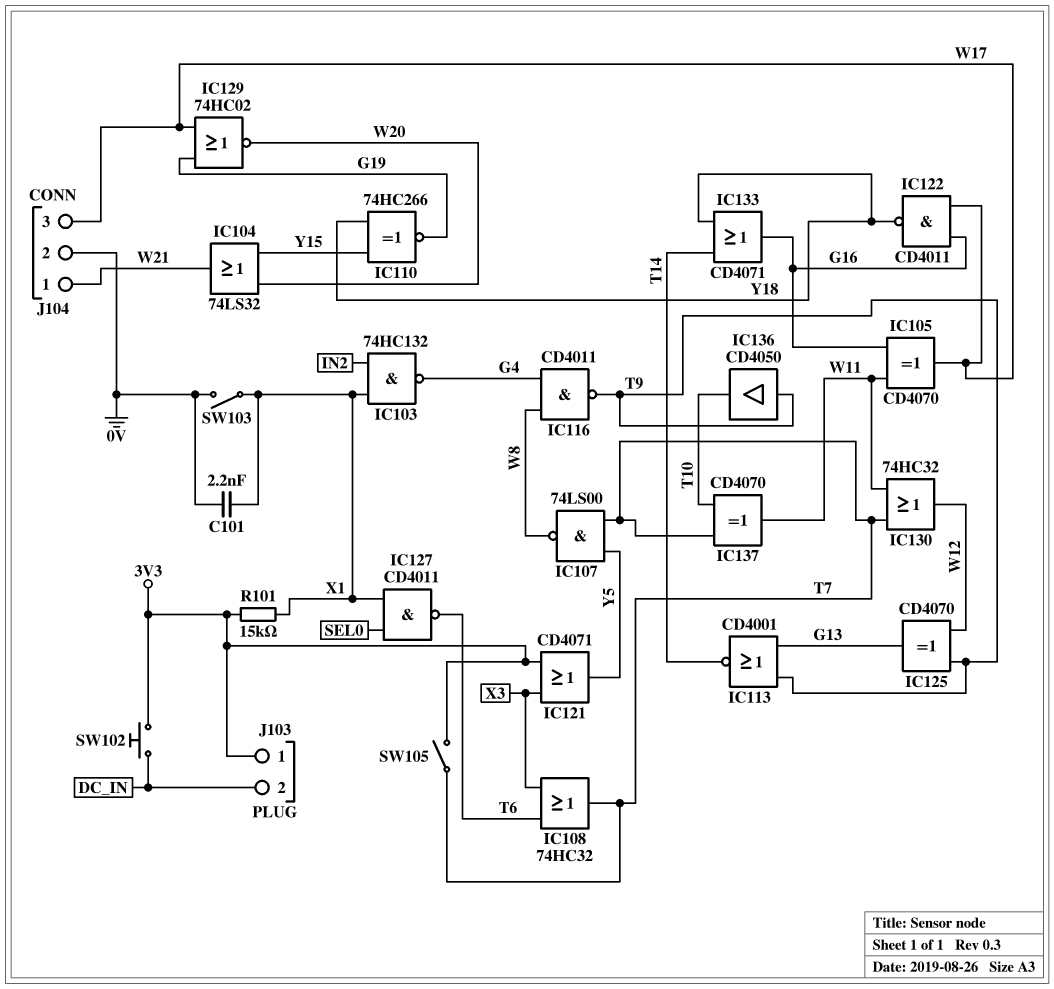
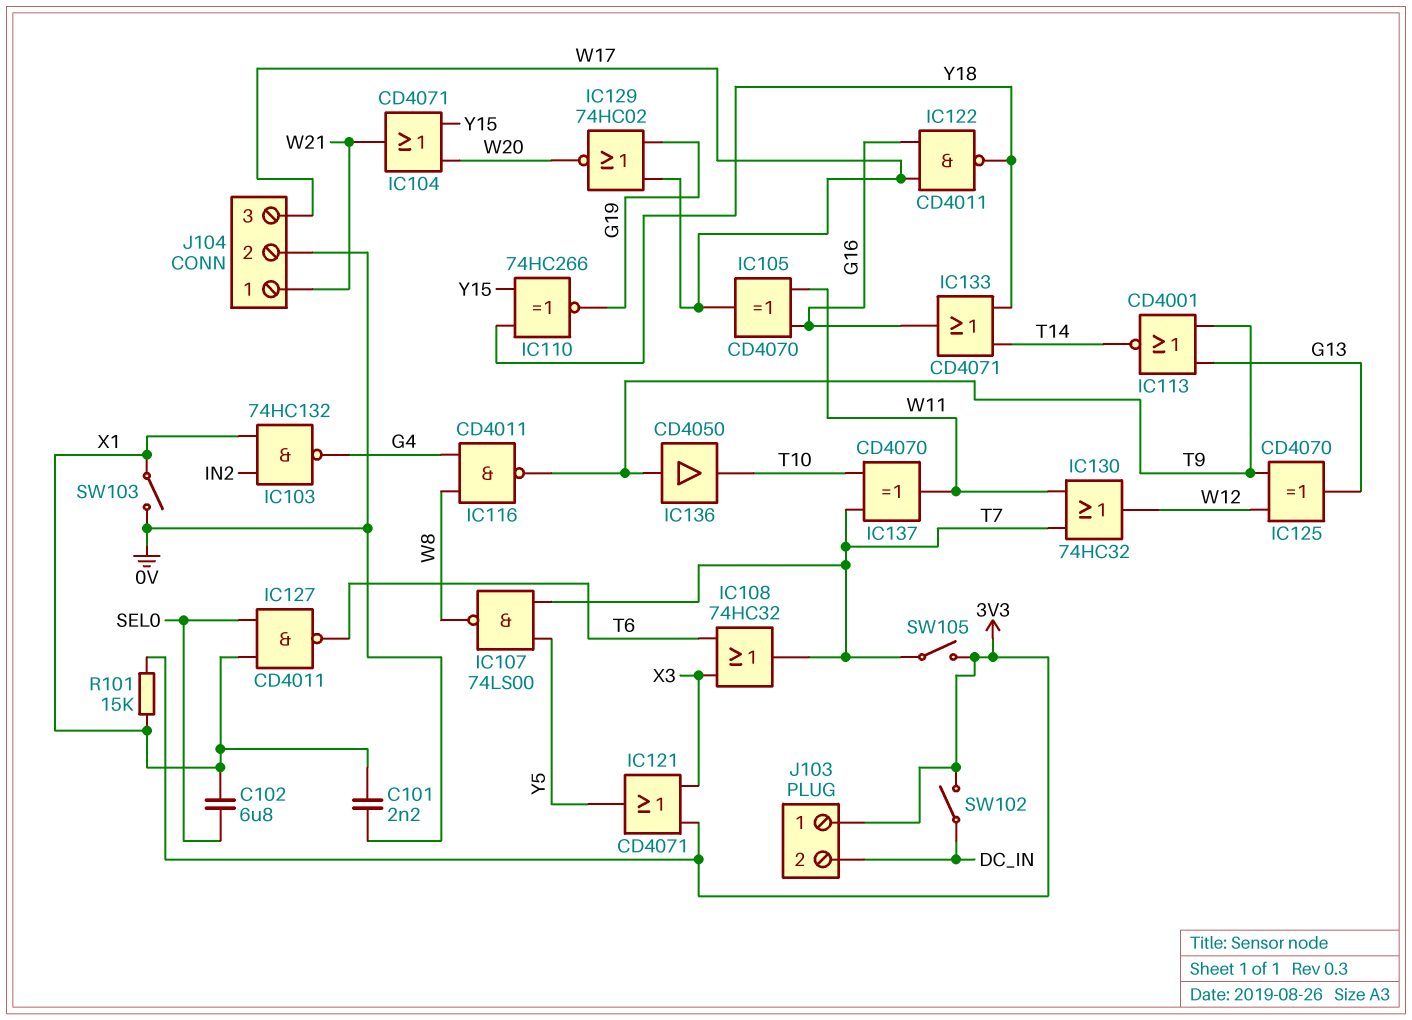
C102: none -> 6.8uF (SEL0, X1)
IC104: OR 74LS32 (in W20, in Y15, out W21) -> OR CD4071 (in W20, in Y15, out W21)
SW102: button (3V3, DC_IN) -> switch (3V3, DC_IN)

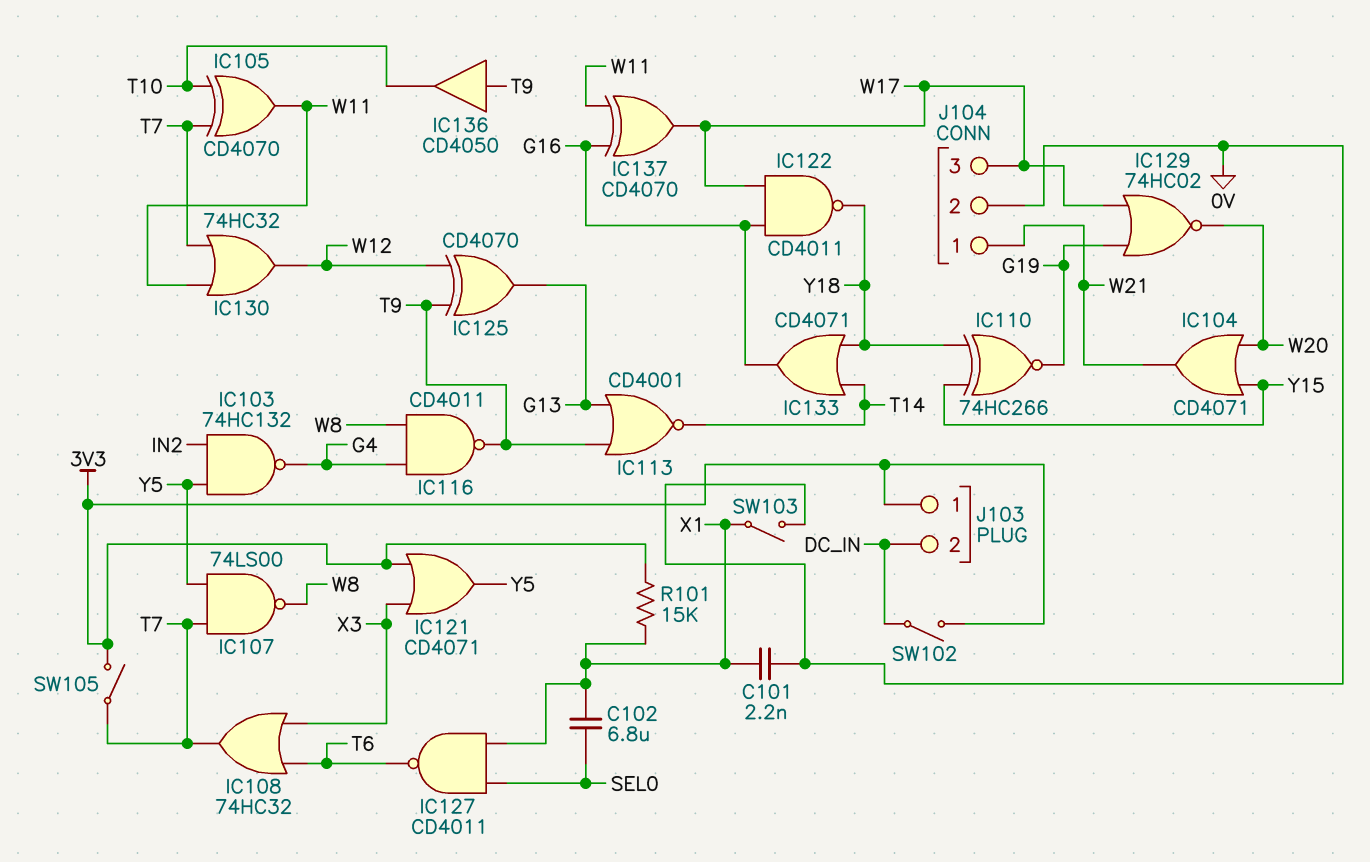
IC103: NAND 74HC132 (in IN2, in X1, out G4) -> NAND 74HC132 (in IN2, in Y5, out G4)
IC105: XOR CD4070 (in G16, in W11, out W17) -> XOR CD4070 (in T7, in T10, out W11)
IC137: XOR CD4070 (in T7, in T10, out W11) -> XOR CD4070 (in G16, in W11, out W17)

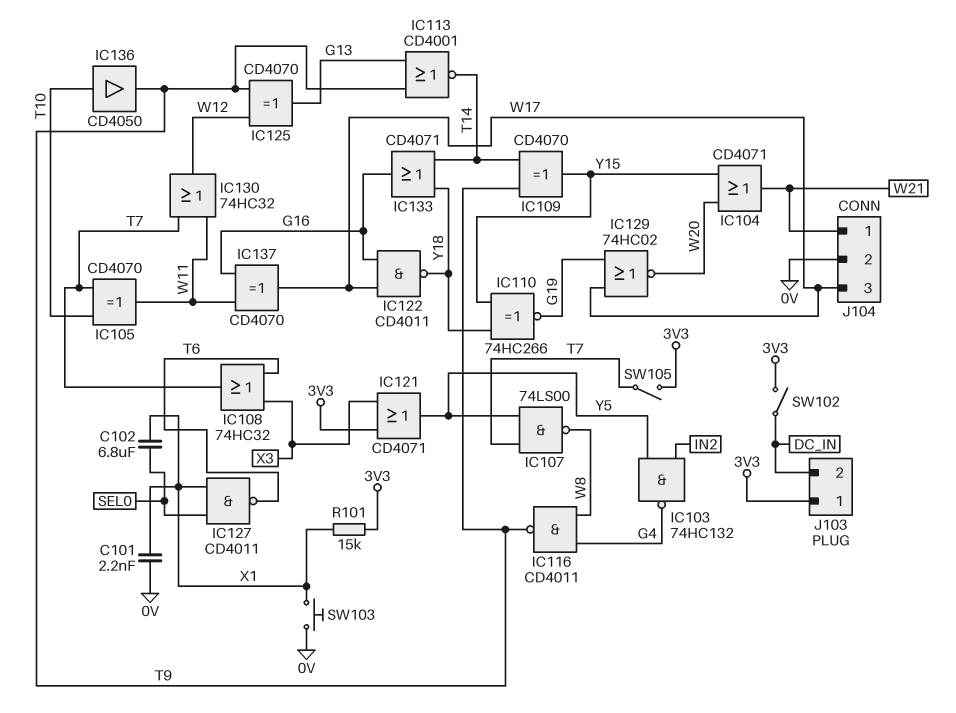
IC109: none -> XOR CD4070 (in T9, in T14, out Y15)
IC136: buffer CD4050 (in T9, out T10) -> buffer CD4050 (in T10, out T9)
SW103: switch (0V, X1) -> button (0V, X1)

